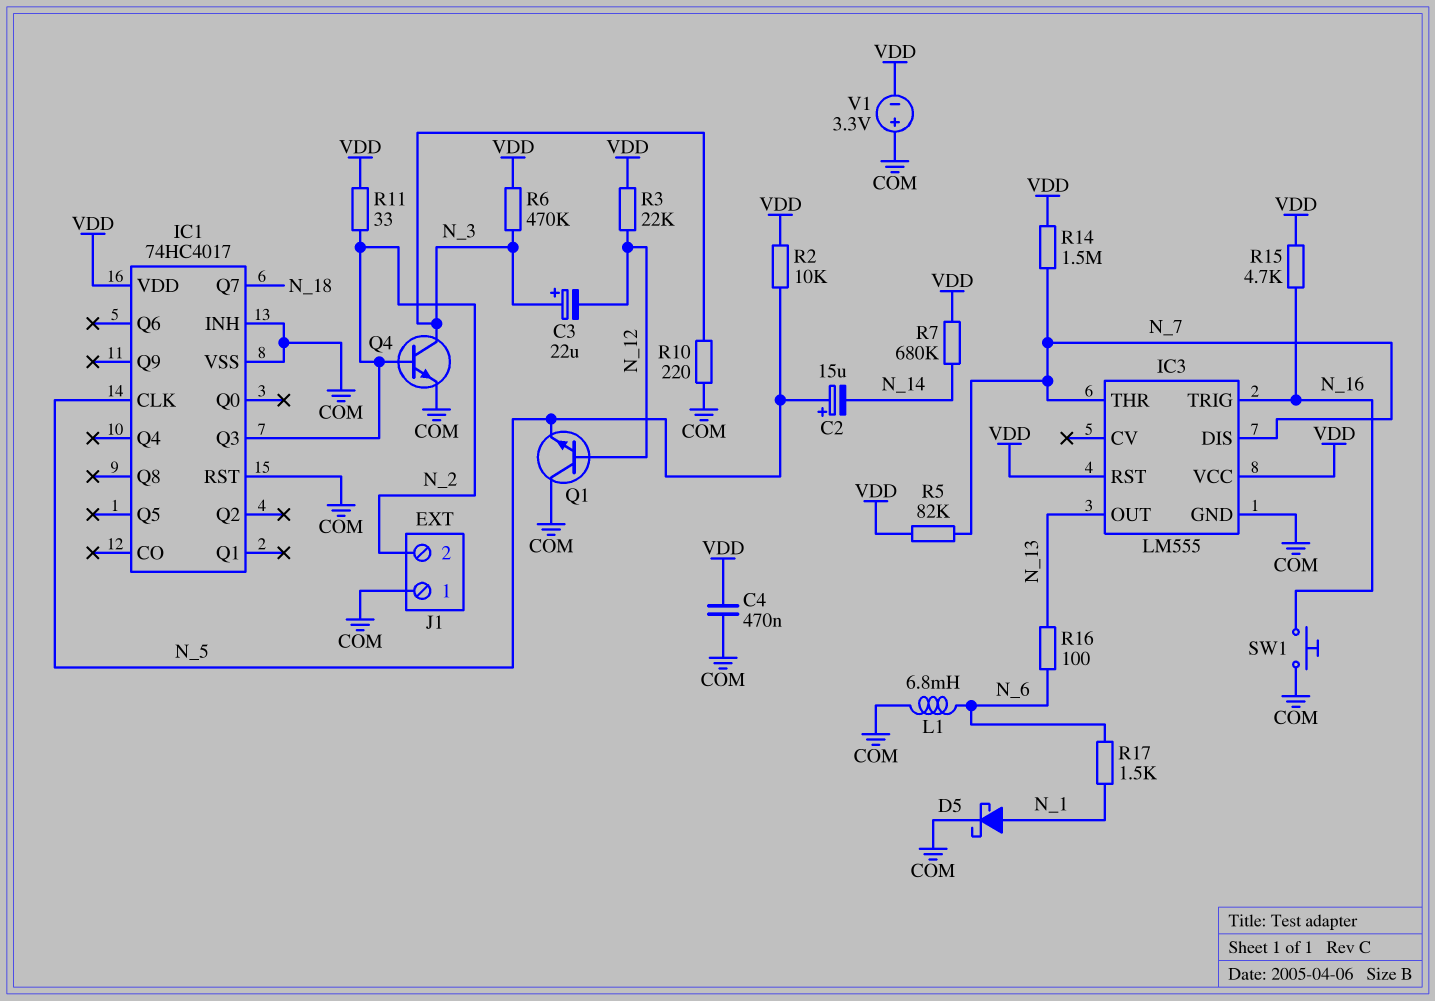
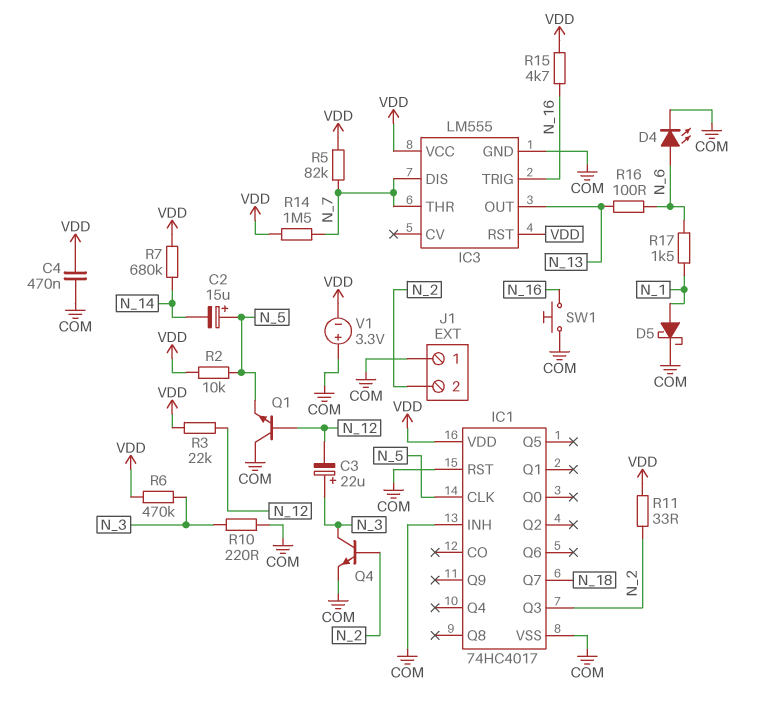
D4: none -> LED (A N_6, K COM)
L1: 6.8mH (COM, N_6) -> none

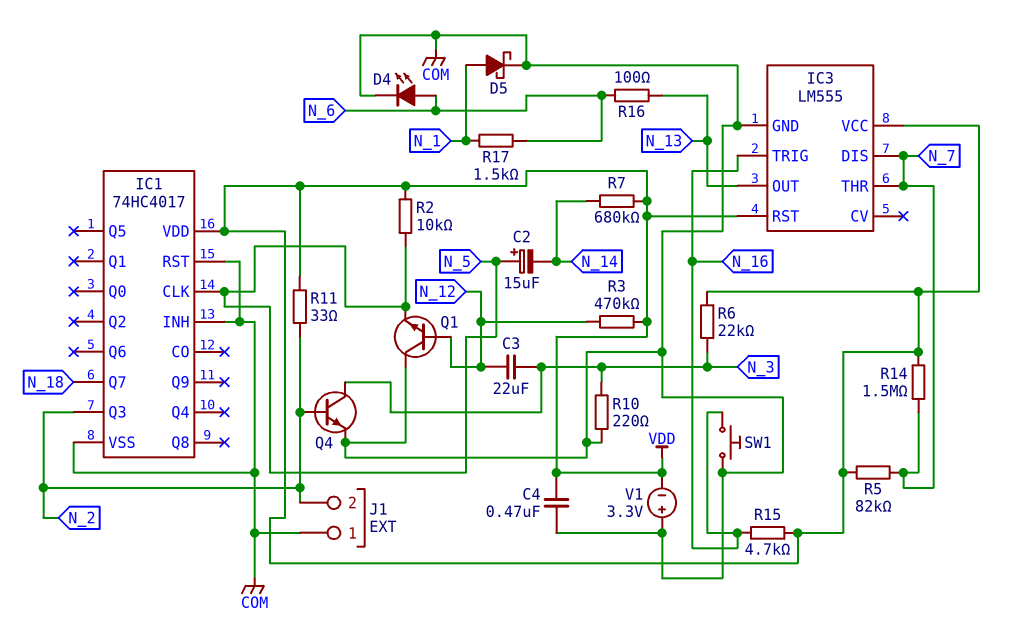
C3: 22uF (plus N_3, minus N_12) -> 22uF (N_3, N_12)
R3: 22k (N_12, VDD) -> 470k (N_12, VDD)
R6: 470k (N_3, VDD) -> 22k (N_3, VDD)

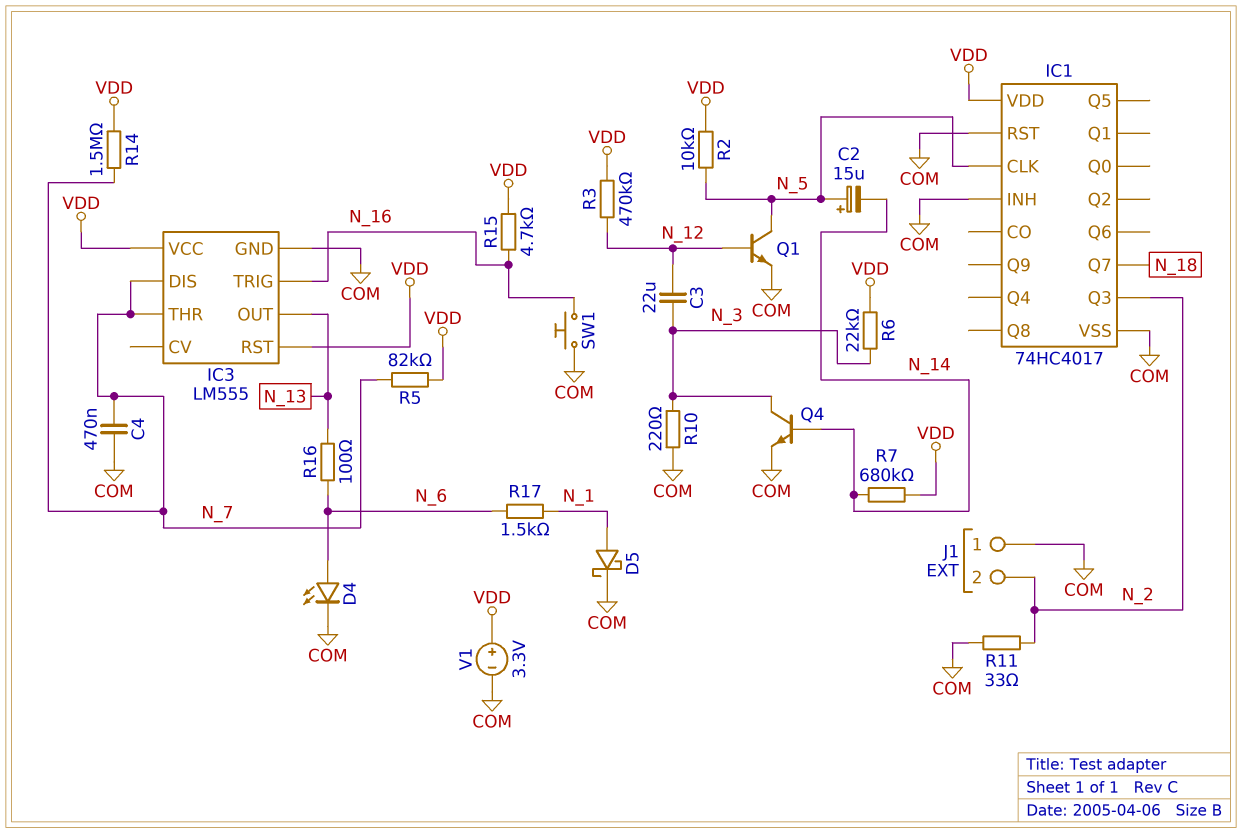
C4: 470nF (COM, VDD) -> 470nF (COM, N_7)
Q1: NPN (B N_12, C COM, E N_5) -> NPN (B N_12, C N_5, E COM)
Q4: NPN (B N_2, C N_3, E COM) -> NPN (B N_14, C N_3, E COM)
R11: 33 (N_2, VDD) -> 33 (COM, N_2)
V1: 3.3V (plus COM, minus VDD) -> 3.3V (plus VDD, minus COM)

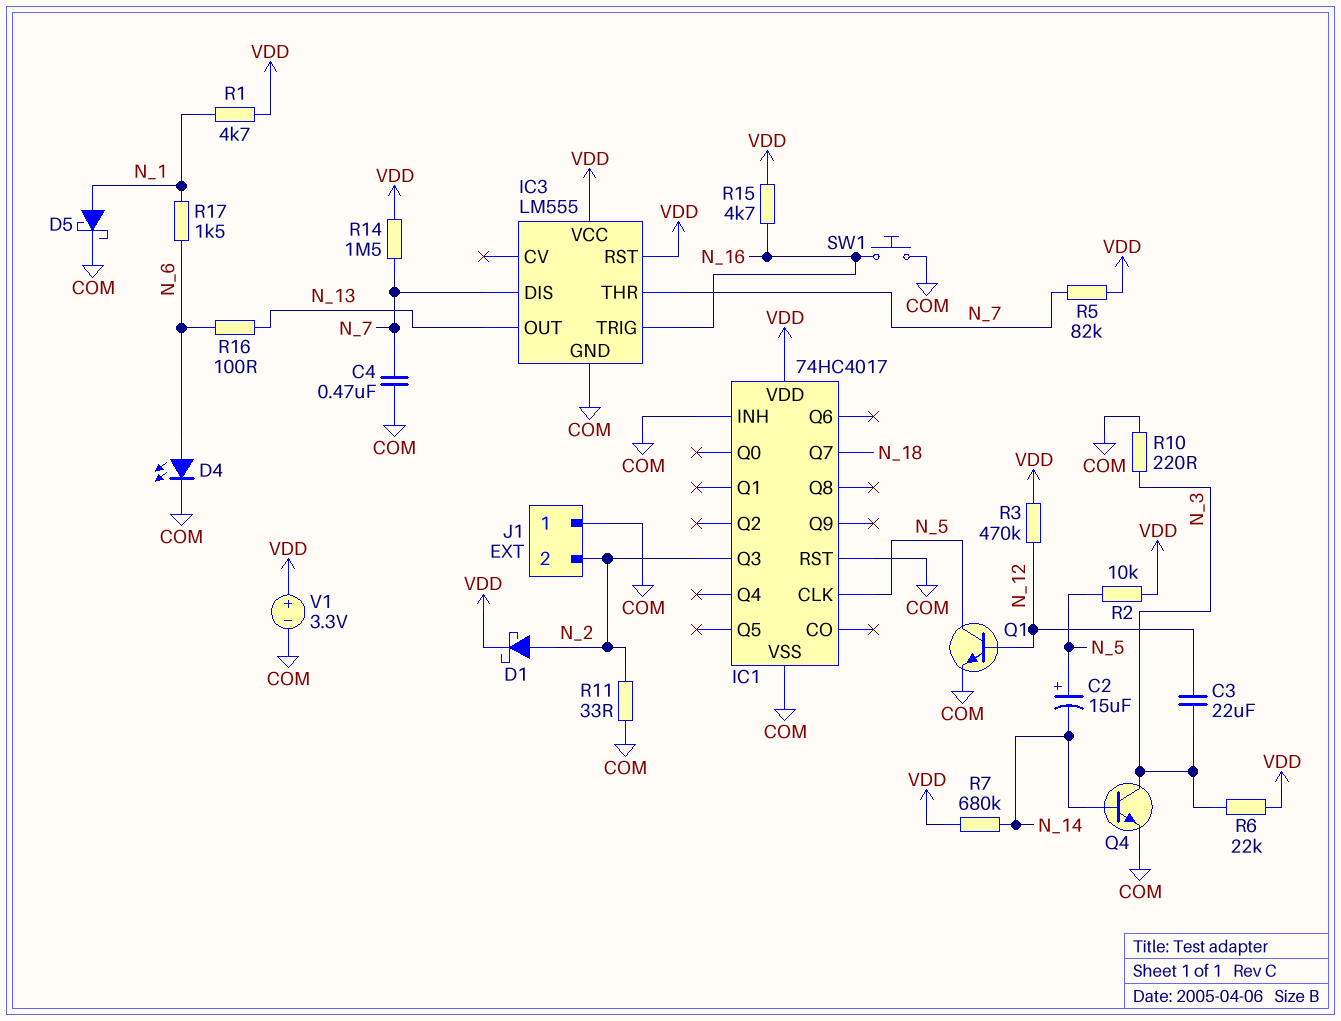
D1: none -> schottky (A N_2, K VDD)
R1: none -> 4.7k (N_1, VDD)

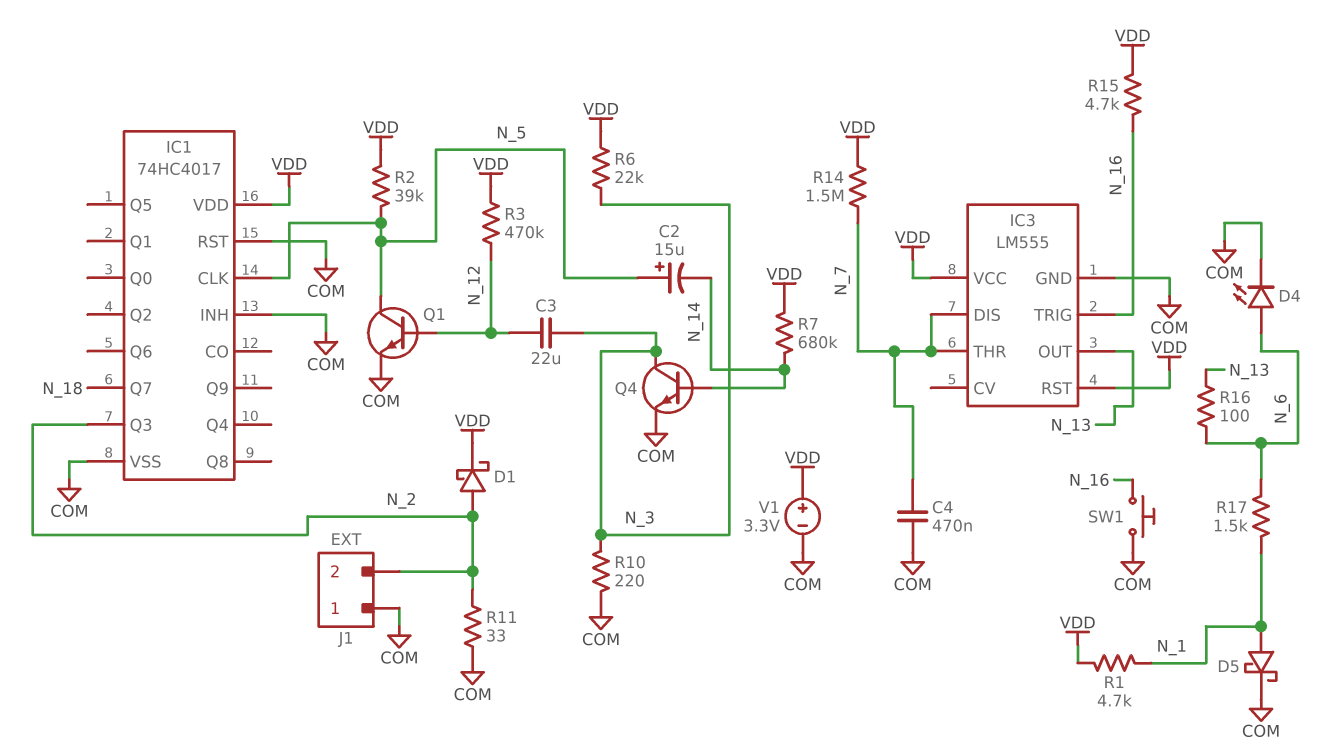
R2: 10k (N_5, VDD) -> 39k (N_5, VDD)
R5: 82k (N_7, VDD) -> none

